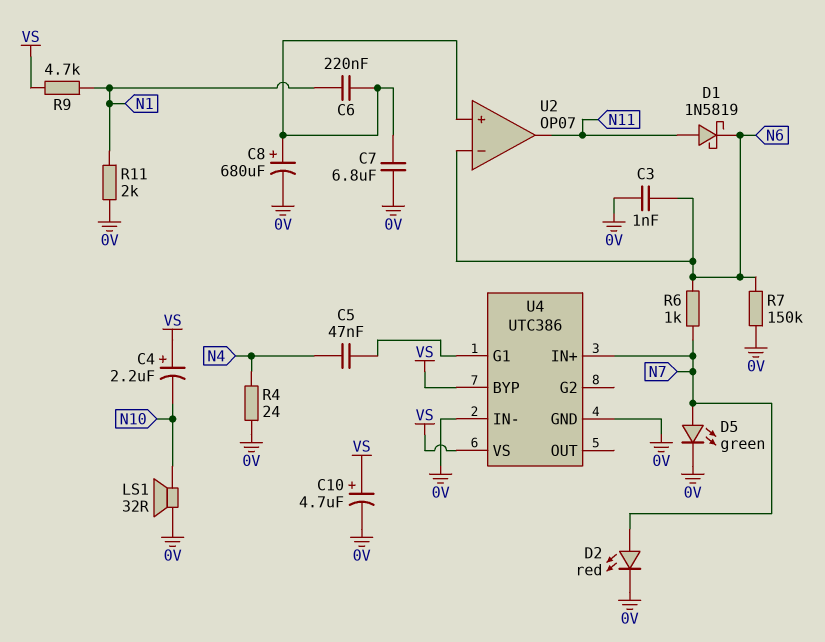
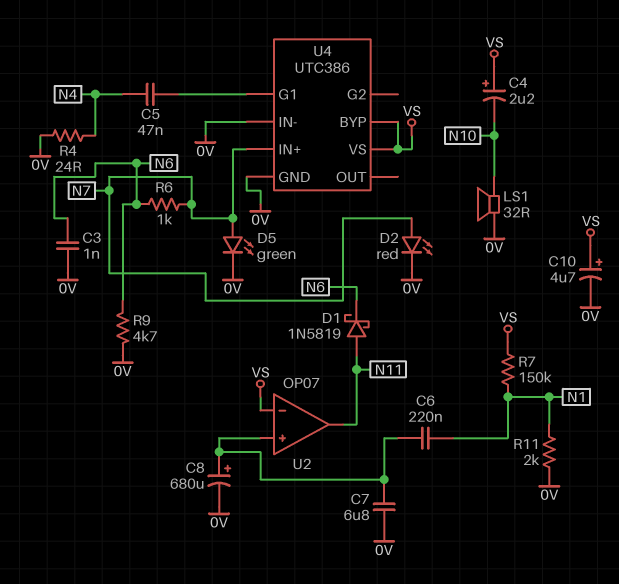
R7: 150k (0V, N6) -> 150k (N1, VS)
R9: 4.7k (N1, VS) -> 4.7k (0V, N6)
U2 pin in-: N6 -> VS

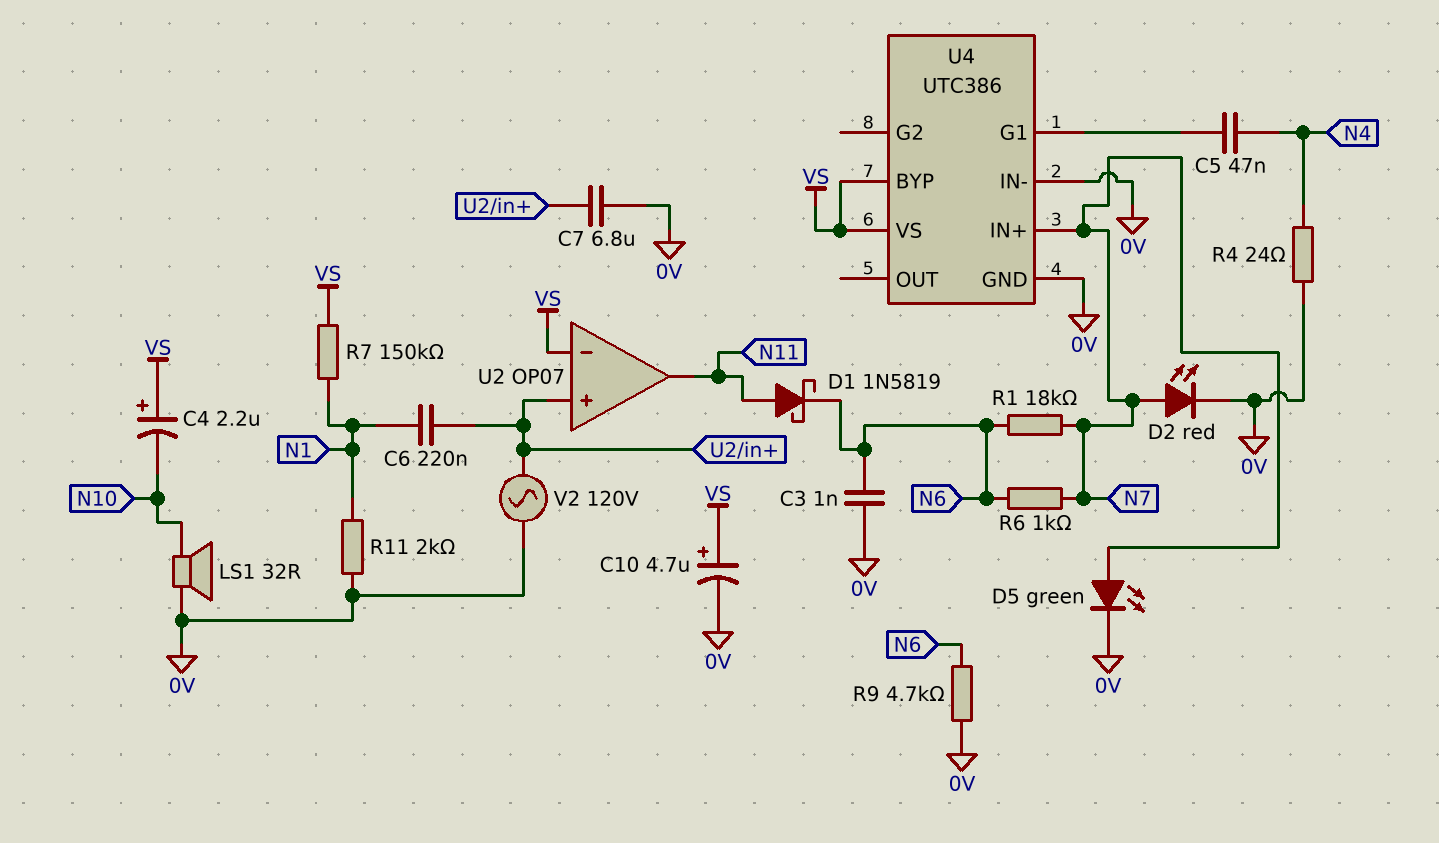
C8: 680uF (plus U2/in+, minus 0V) -> none
R1: none -> 18k (N6, N7)
V2: none -> AC 120V (0V, U2/in+)

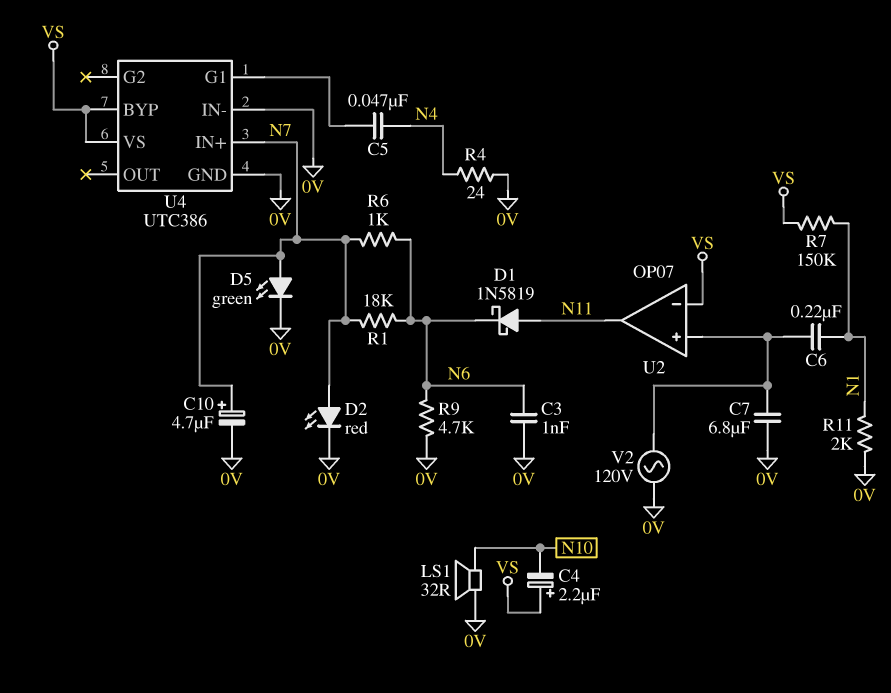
C10: 4.7uF (plus VS, minus 0V) -> 4.7uF (plus N7, minus 0V)

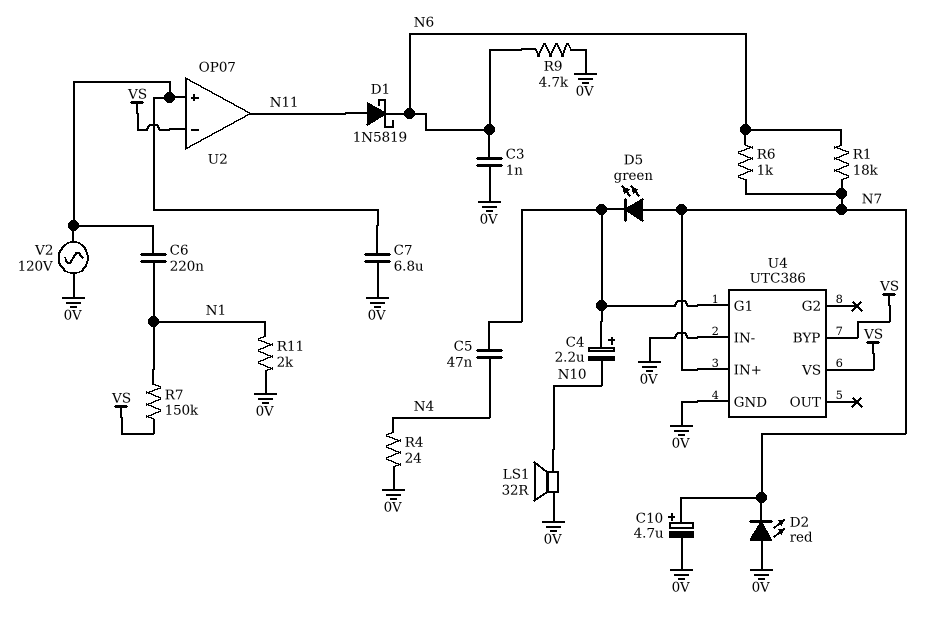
C4: 2.2uF (plus VS, minus N10) -> 2.2uF (plus U4/G1, minus N10)
D2: LED red (A N7, K 0V) -> LED red (A 0V, K N7)
D5: LED green (A N7, K 0V) -> LED green (A N7, K U4/G1)

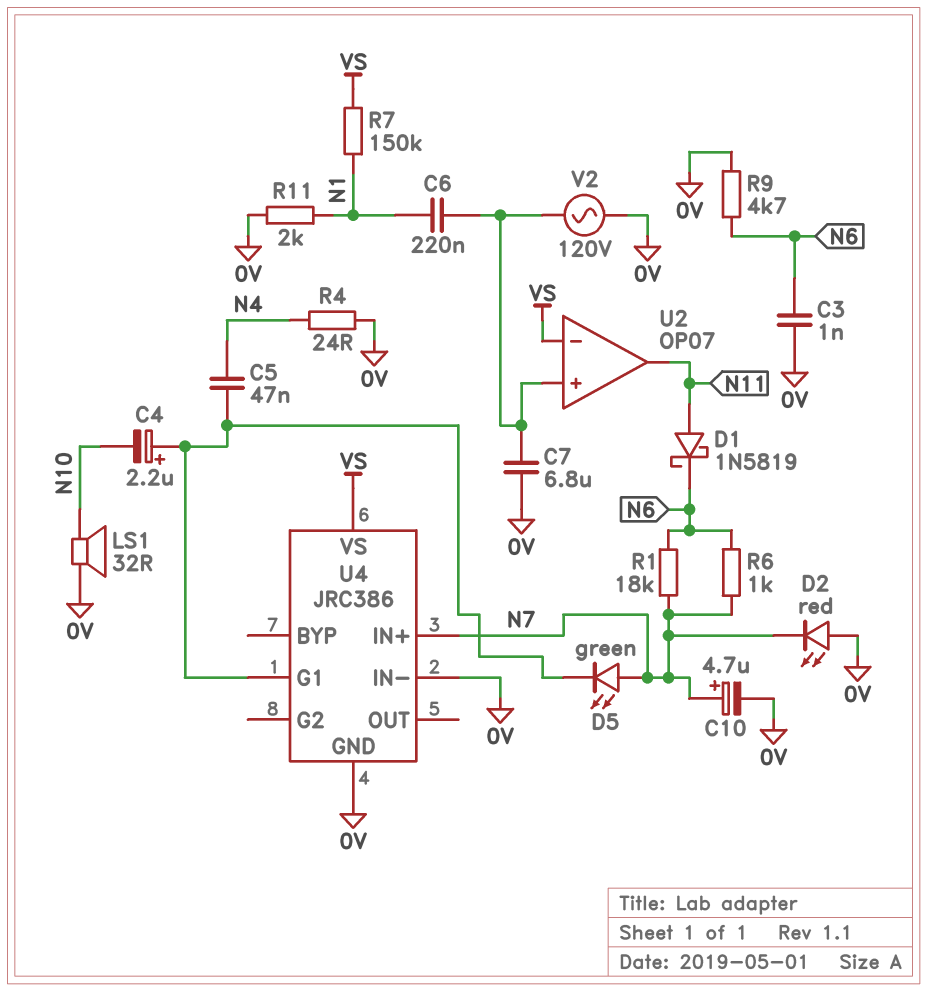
U4: UTC386 -> JRC386
U4 pin BYP: VS -> none

